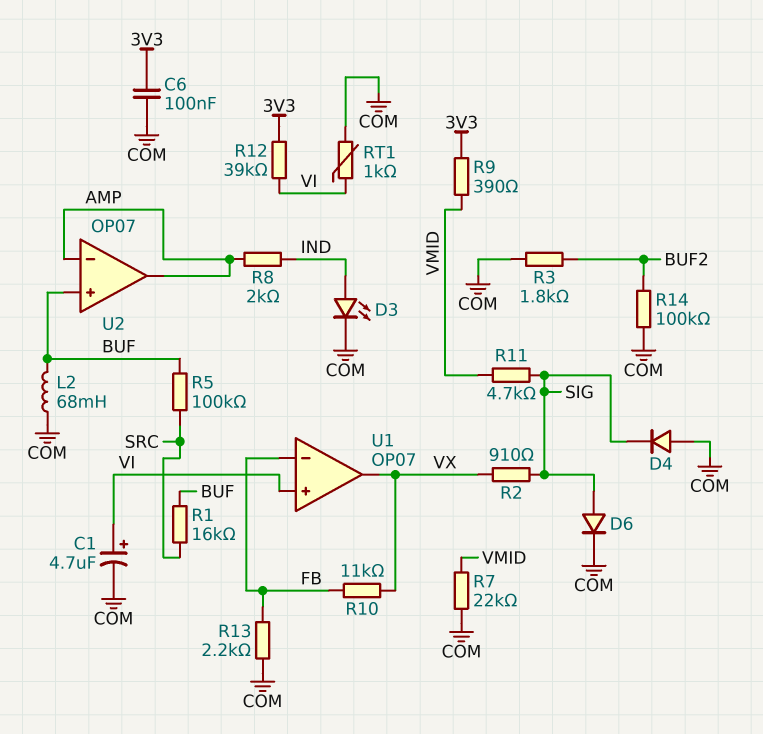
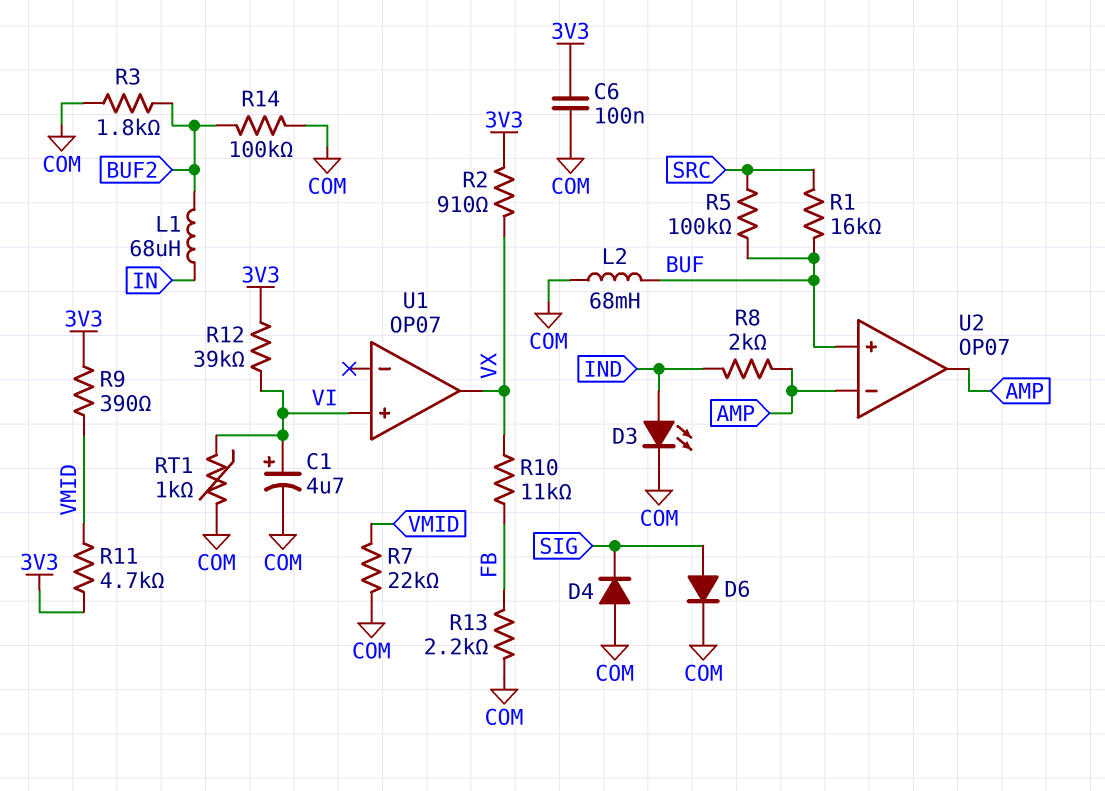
L1: none -> 68uH (BUF2, IN)
R2: 910 (SIG, VX) -> 910 (3V3, VX)
R11: 4.7k (SIG, VMID) -> 4.7k (3V3, VMID)
U1 pin in-: FB -> none

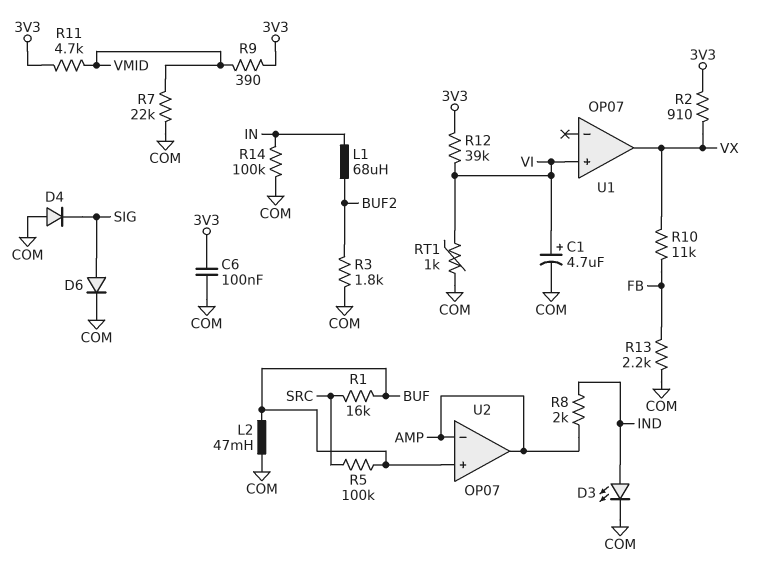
L2: 68mH (BUF, COM) -> 47mH (BUF, COM)
R14: 100k (BUF2, COM) -> 100k (COM, IN)

